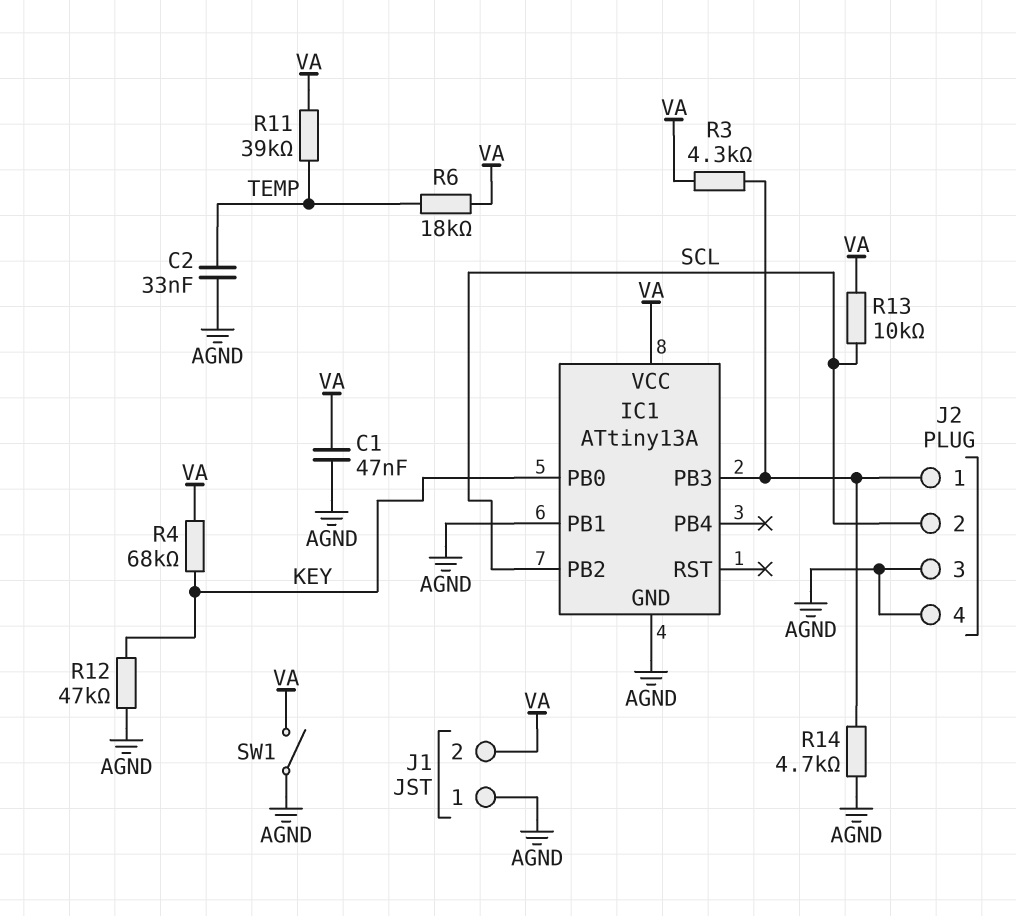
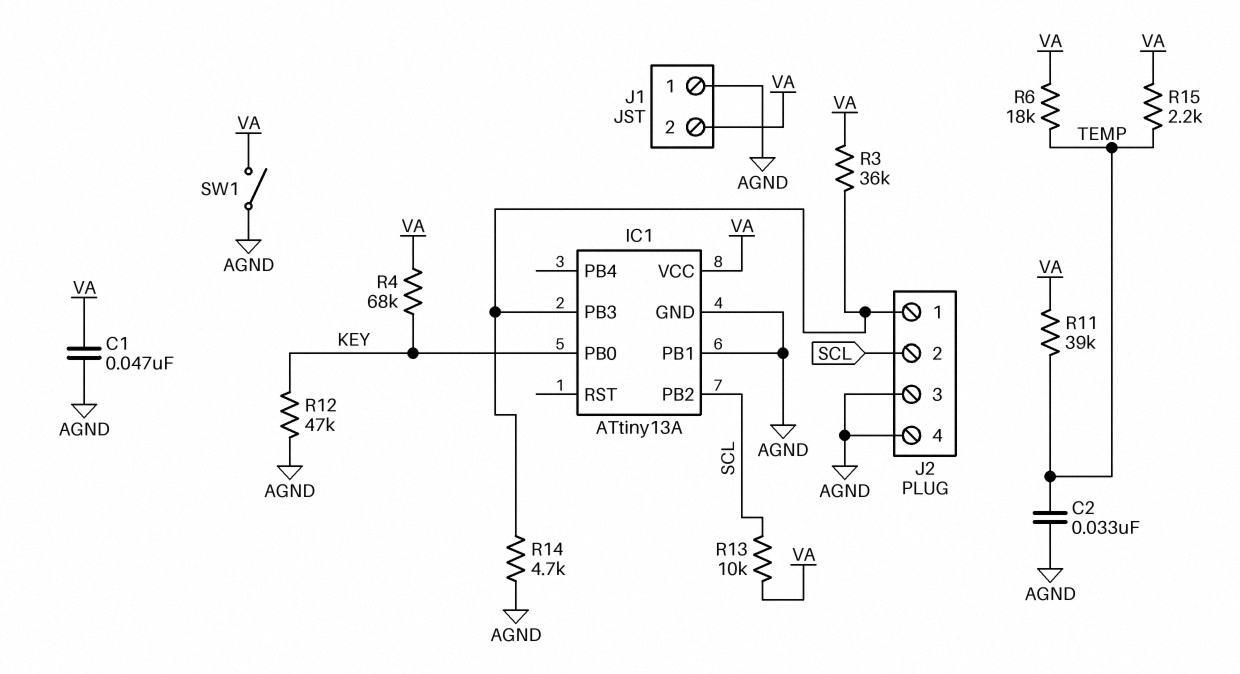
R3: 4.3k (IC1/PB3, VA) -> 36k (IC1/PB3, VA)
R15: none -> 2.2k (TEMP, VA)

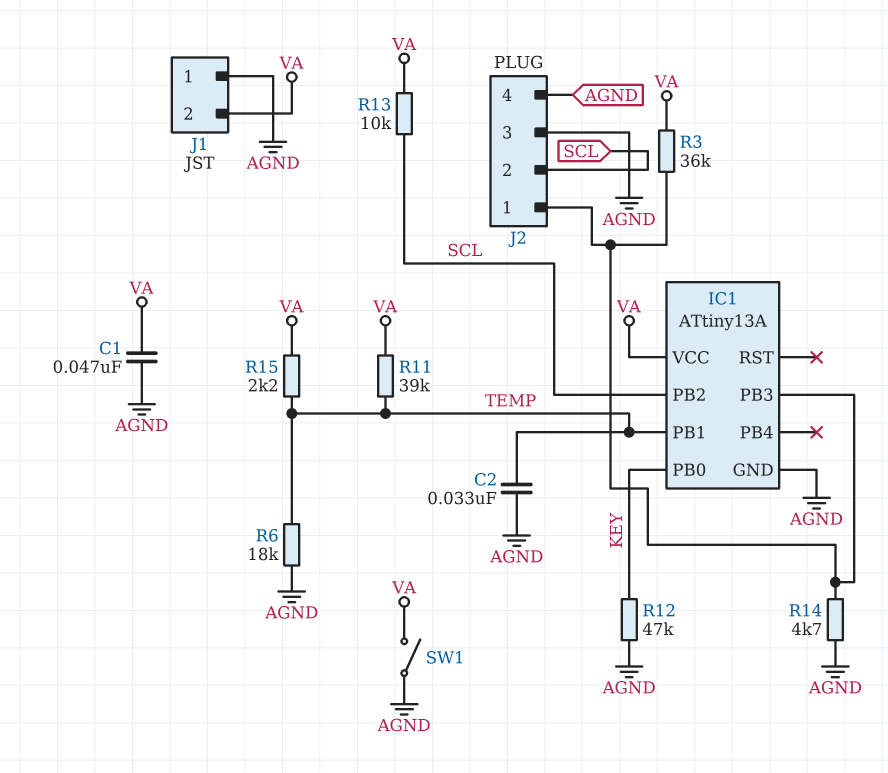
IC1 pin PB1: AGND -> TEMP
R4: 68k (KEY, VA) -> none
R6: 18k (TEMP, VA) -> 18k (AGND, TEMP)

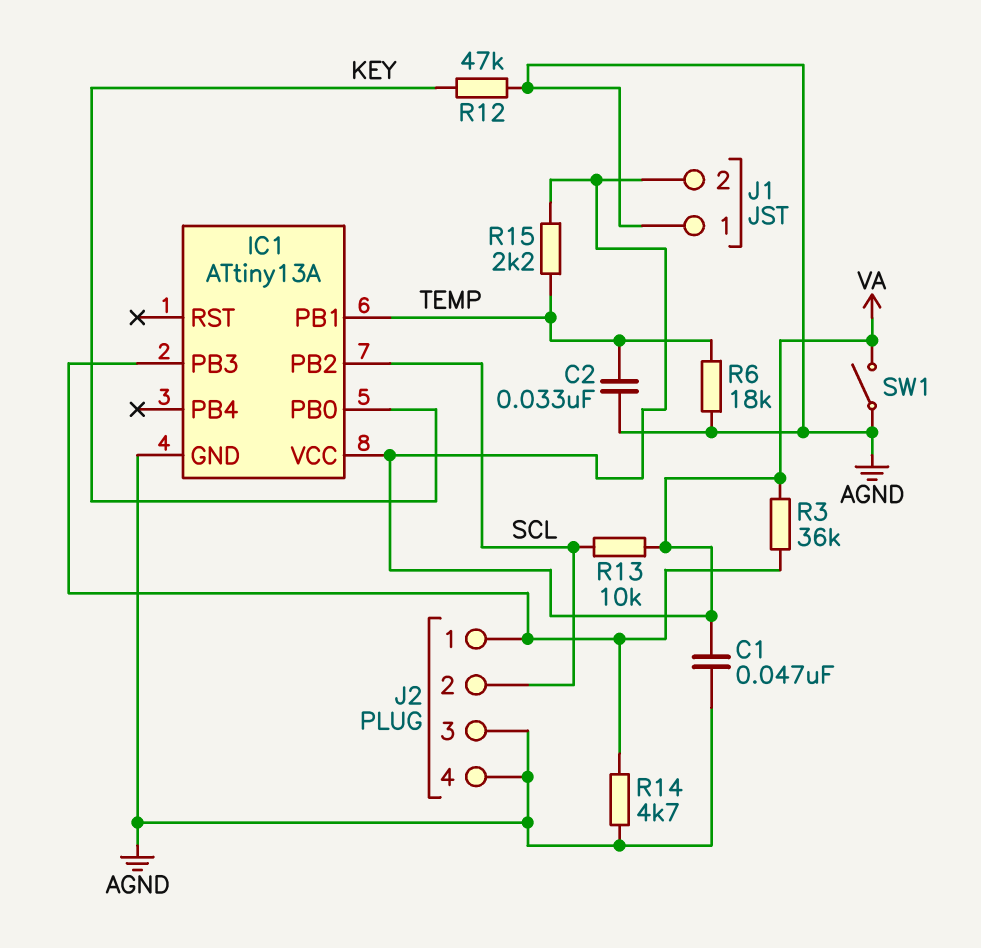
R11: 39k (TEMP, VA) -> none

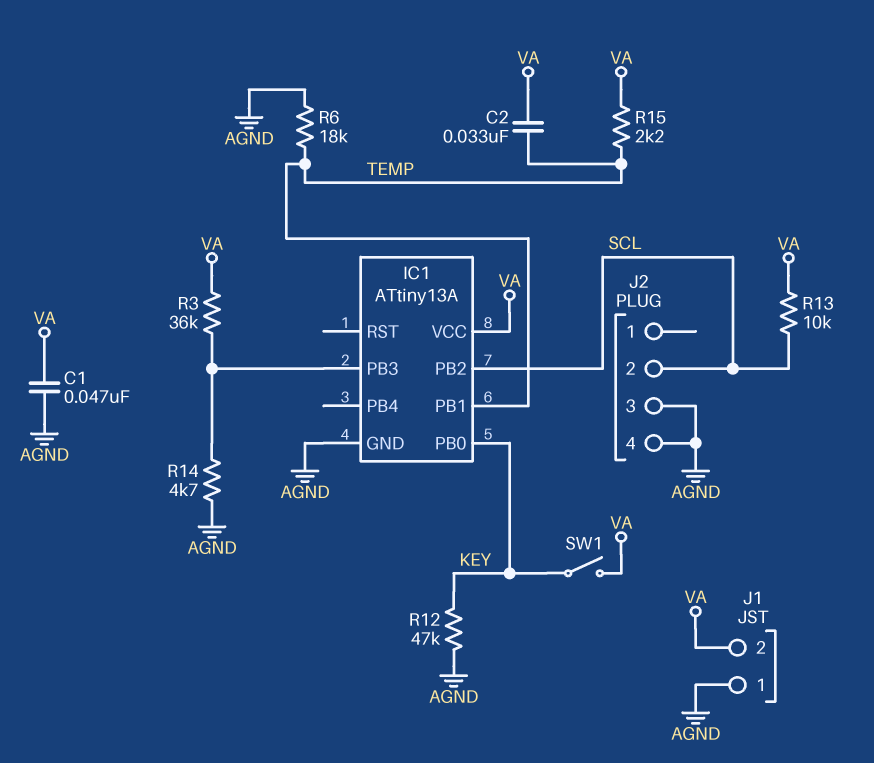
C2: 33nF (AGND, TEMP) -> 33nF (TEMP, VA)
J2 pin 1: IC1/PB3 -> none
SW1: switch (AGND, VA) -> switch (KEY, VA)

